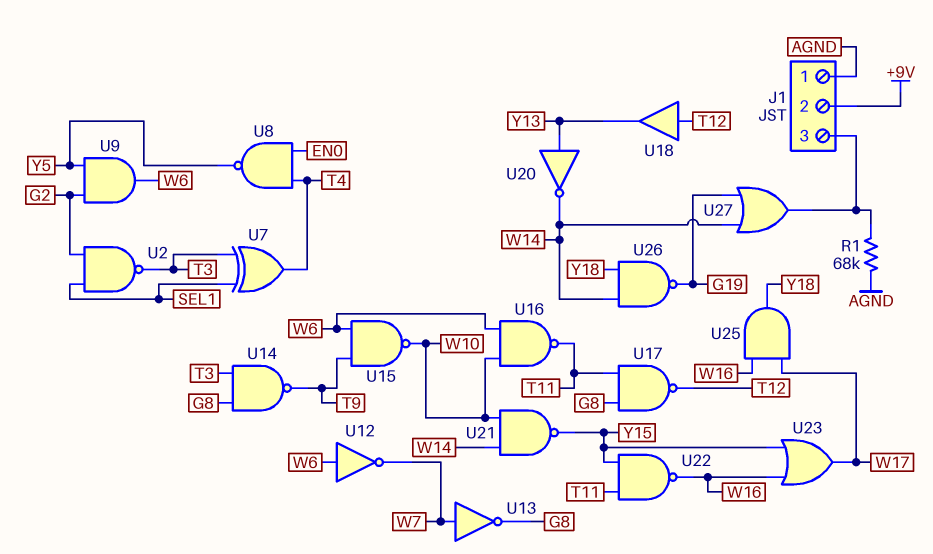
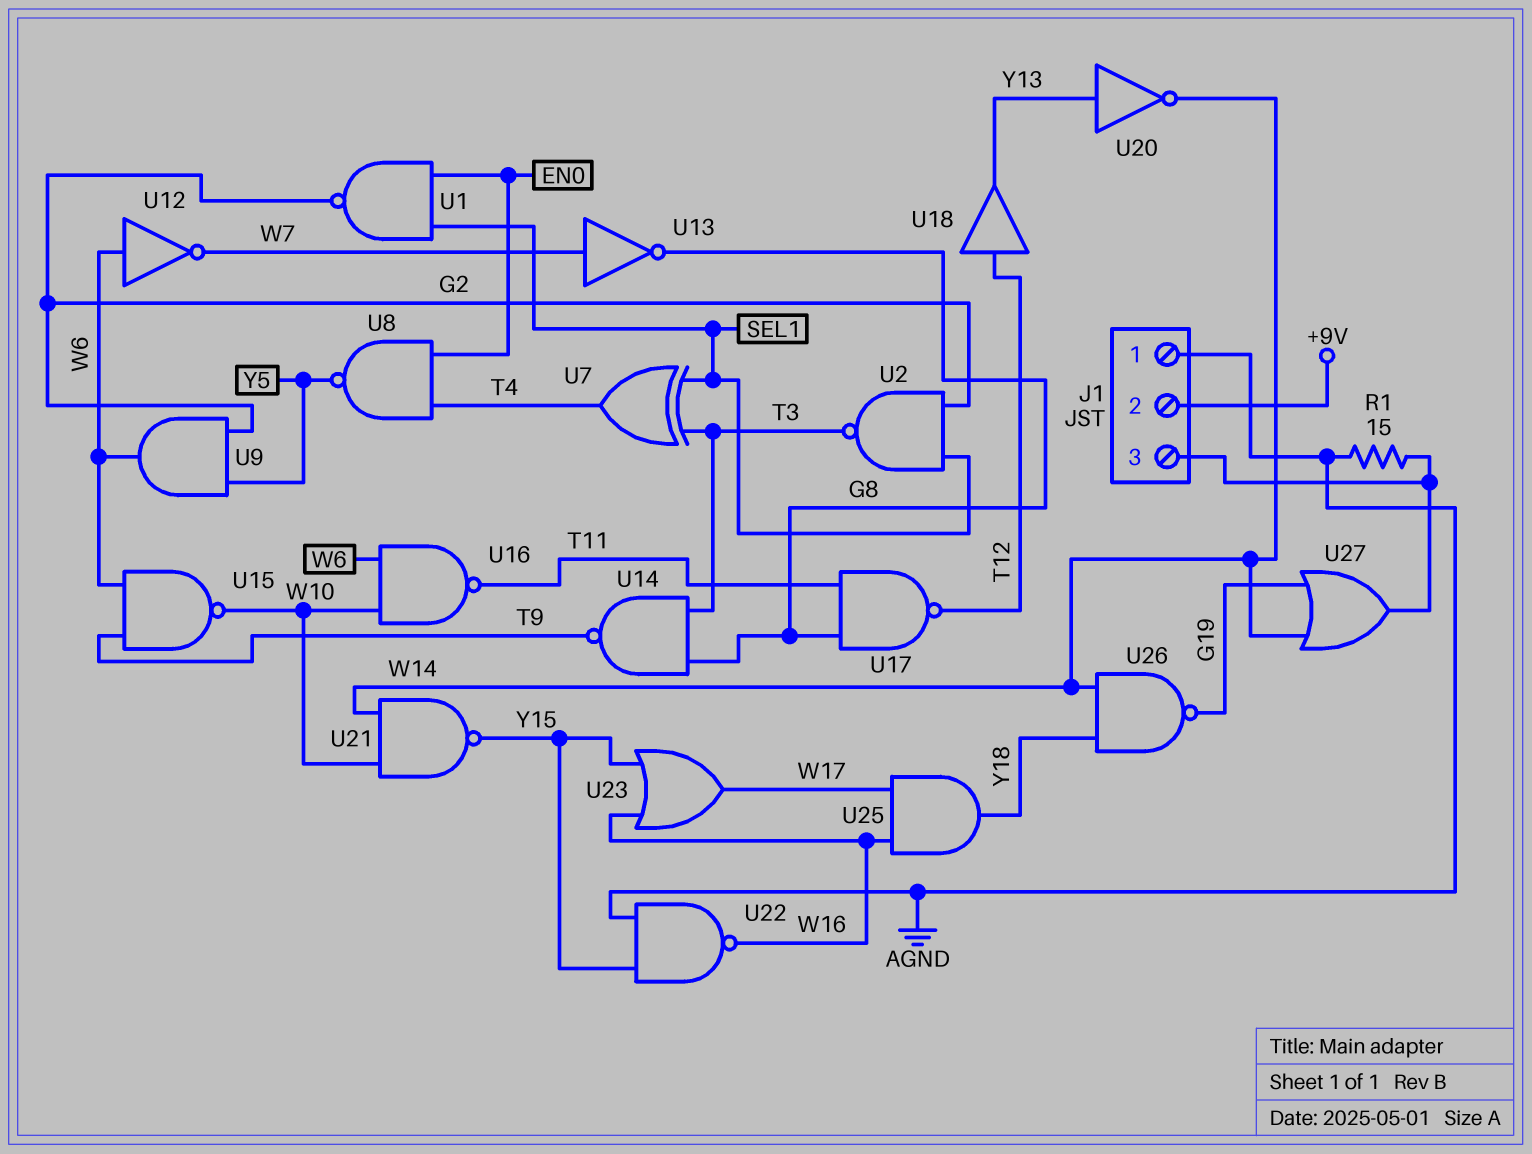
R1: 68k (AGND, J1/3) -> 15 (AGND, J1/3)
U1: none -> NAND (in EN0, in SEL1, out G2)
U22: NAND (in T11, in Y15, out W16) -> NAND (in AGND, in Y15, out W16)

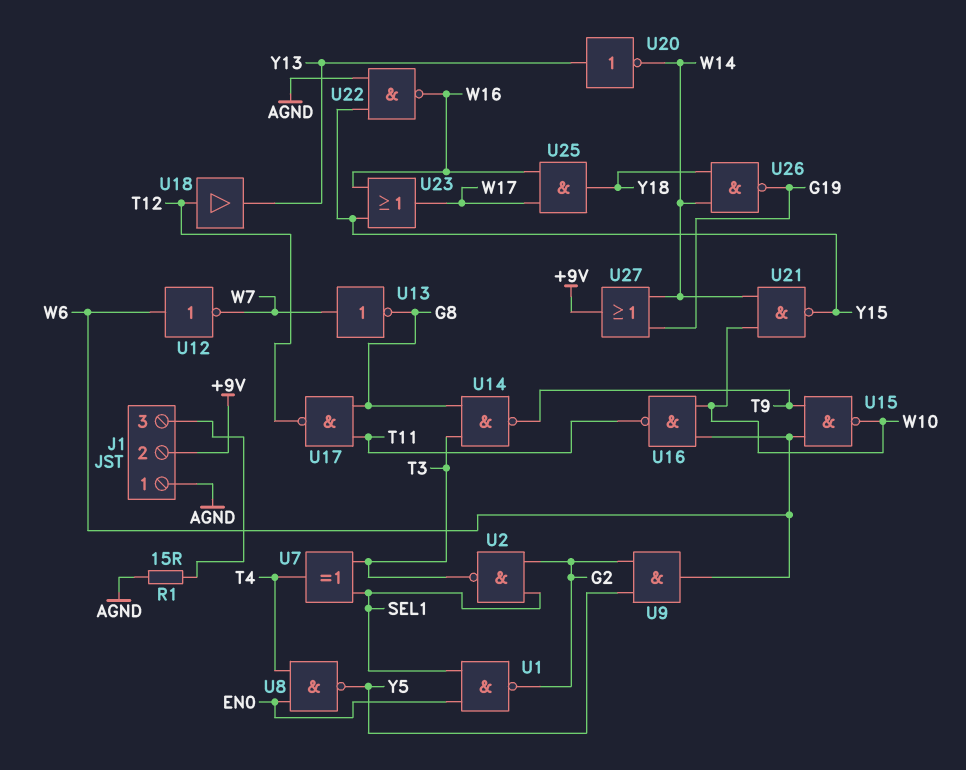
U27: OR (in G19, in W14, out J1/3) -> OR (in G19, in W14, out +9V)

